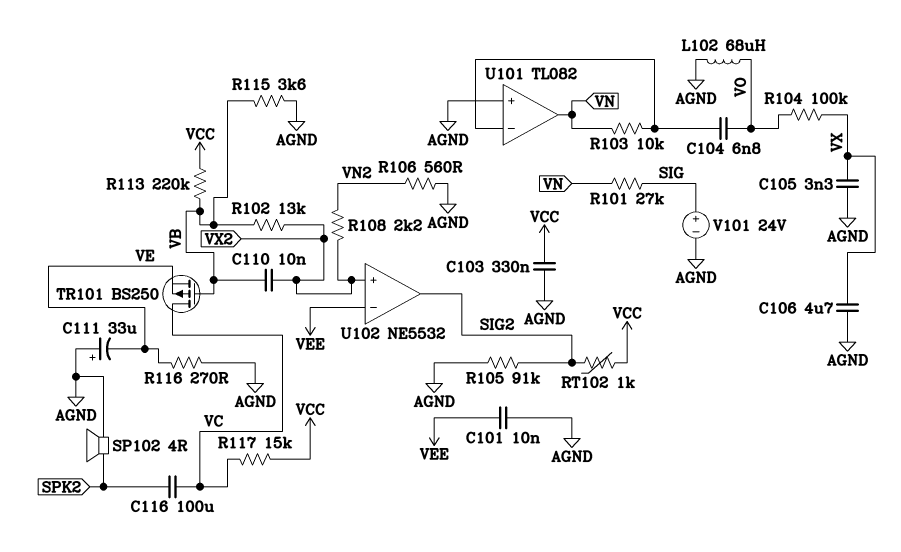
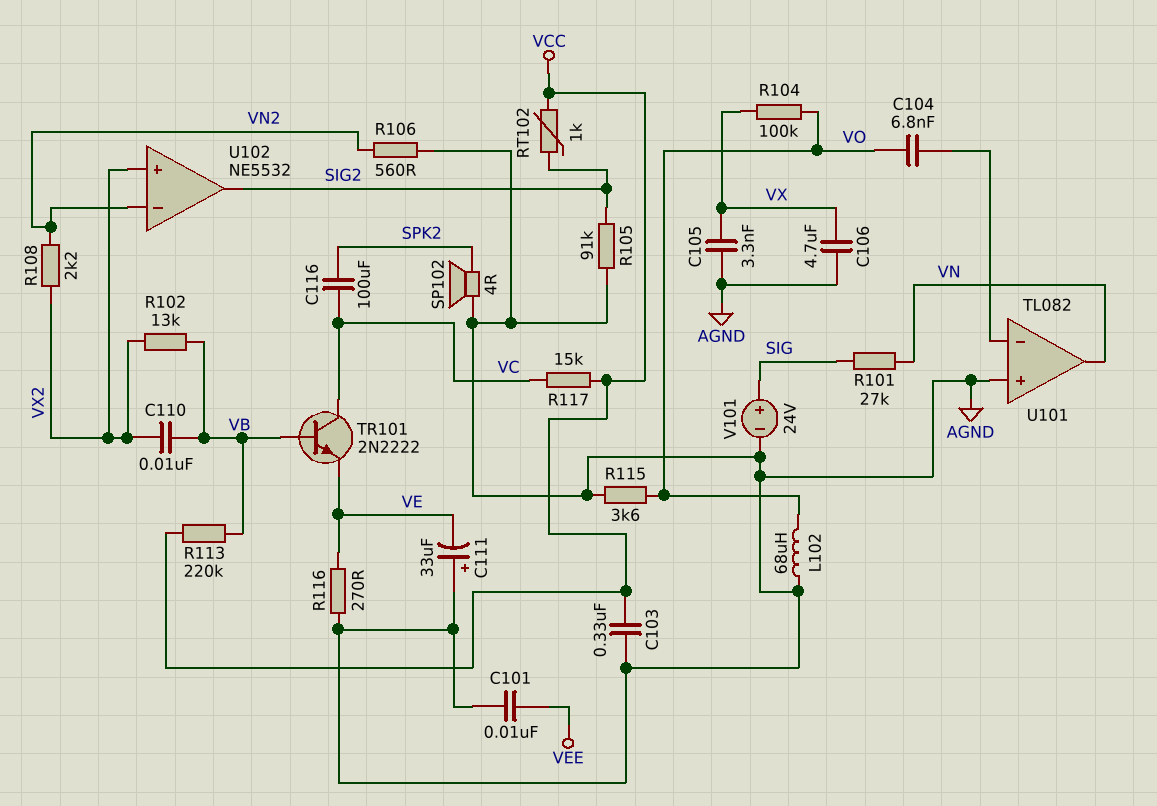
R103: 10k (U101/in-, VN) -> none
R115: 3.6k (AGND, VB) -> 3.6k (AGND, VO)
TR101: PMOS BS250 (G VB, D VC, S VE) -> NPN 2N2222 (B VB, C VC, E VE)
U102 pin in-: VEE -> VN2

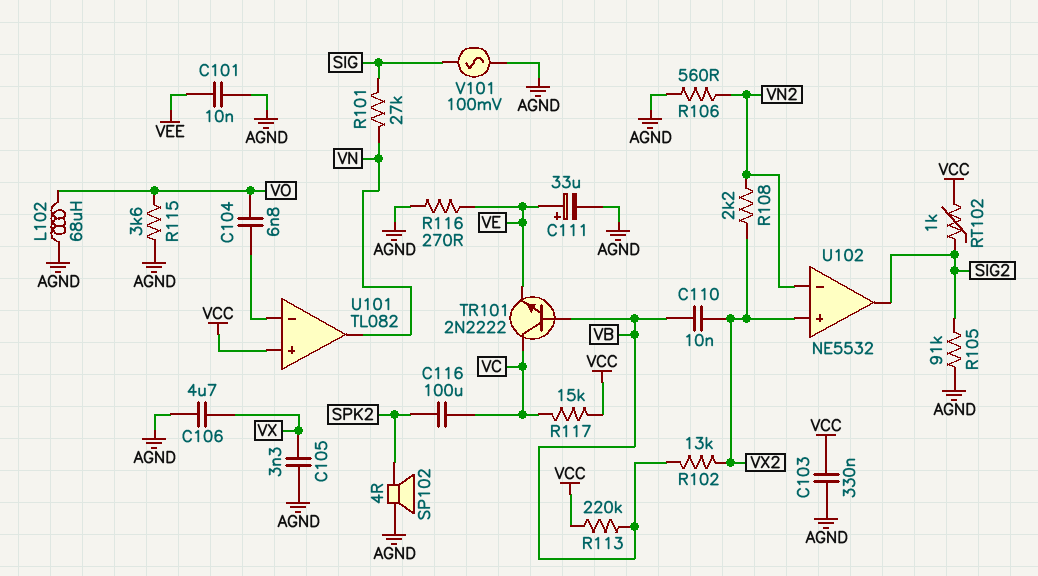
C111: 33uF (plus AGND, minus VE) -> 33uF (plus VE, minus AGND)
R104: 100k (VO, VX) -> none
U101 pin in+: AGND -> VCC
V101: 24V (plus SIG, minus AGND) -> AC 100mV (AGND, SIG)

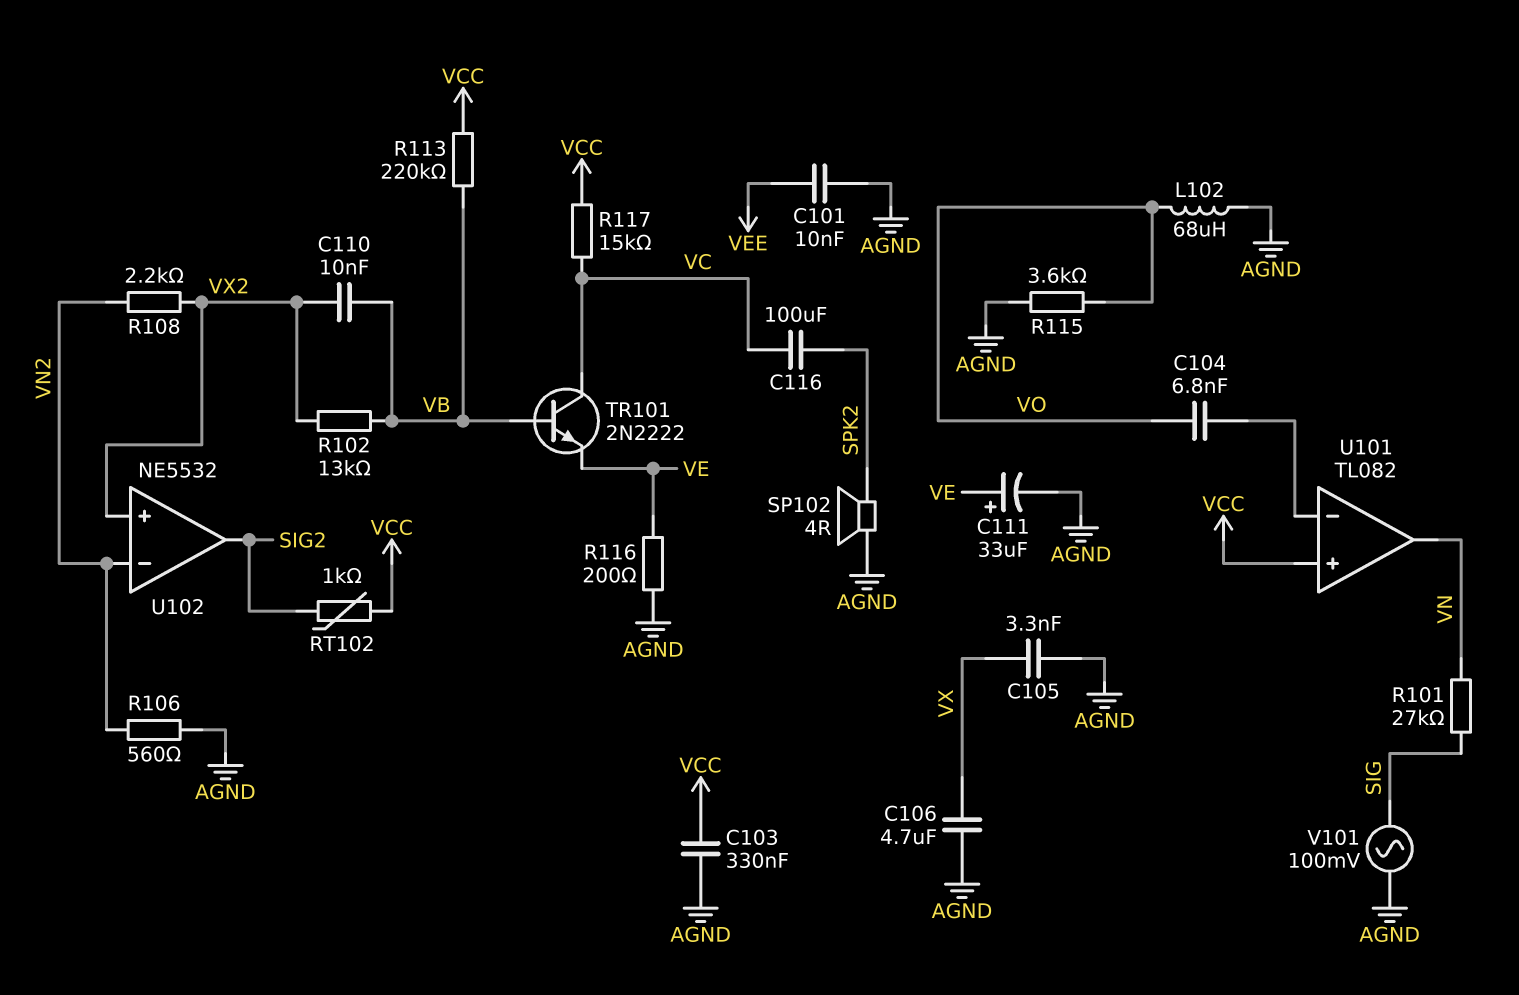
R105: 91k (AGND, SIG2) -> none
R116: 270 (AGND, VE) -> 200 (AGND, VE)

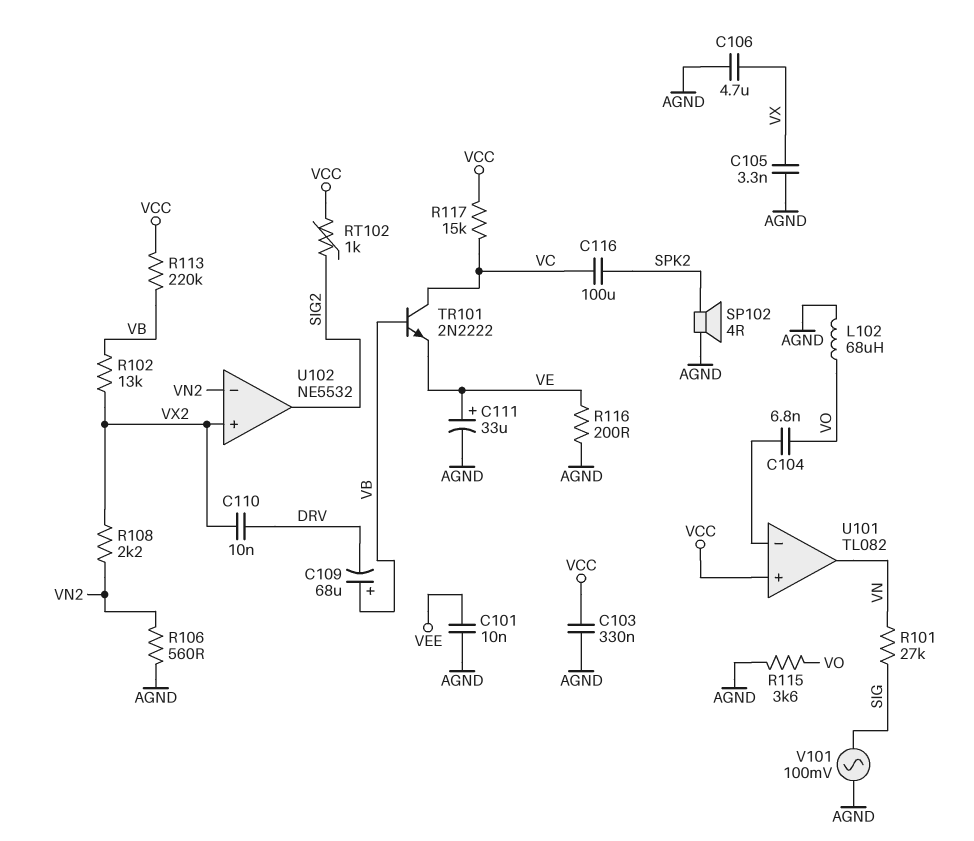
C109: none -> 68uF (plus VB, minus DRV)
C110: 10nF (VB, VX2) -> 10nF (DRV, VX2)

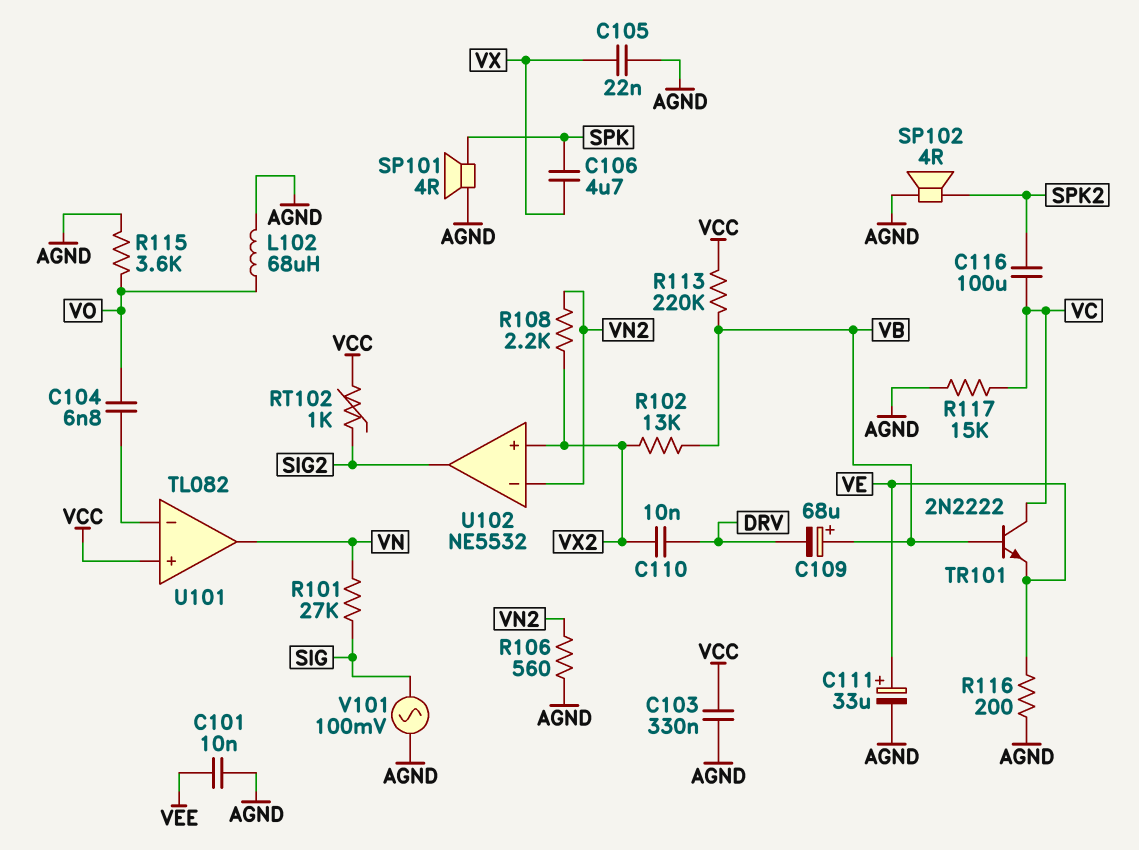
C105: 3.3nF (AGND, VX) -> 22nF (AGND, VX)
C106: 4.7uF (AGND, VX) -> 4.7uF (SPK, VX)
R117: 15k (VC, VCC) -> 15k (AGND, VC)
SP101: none -> speaker 4R (AGND, SPK)

